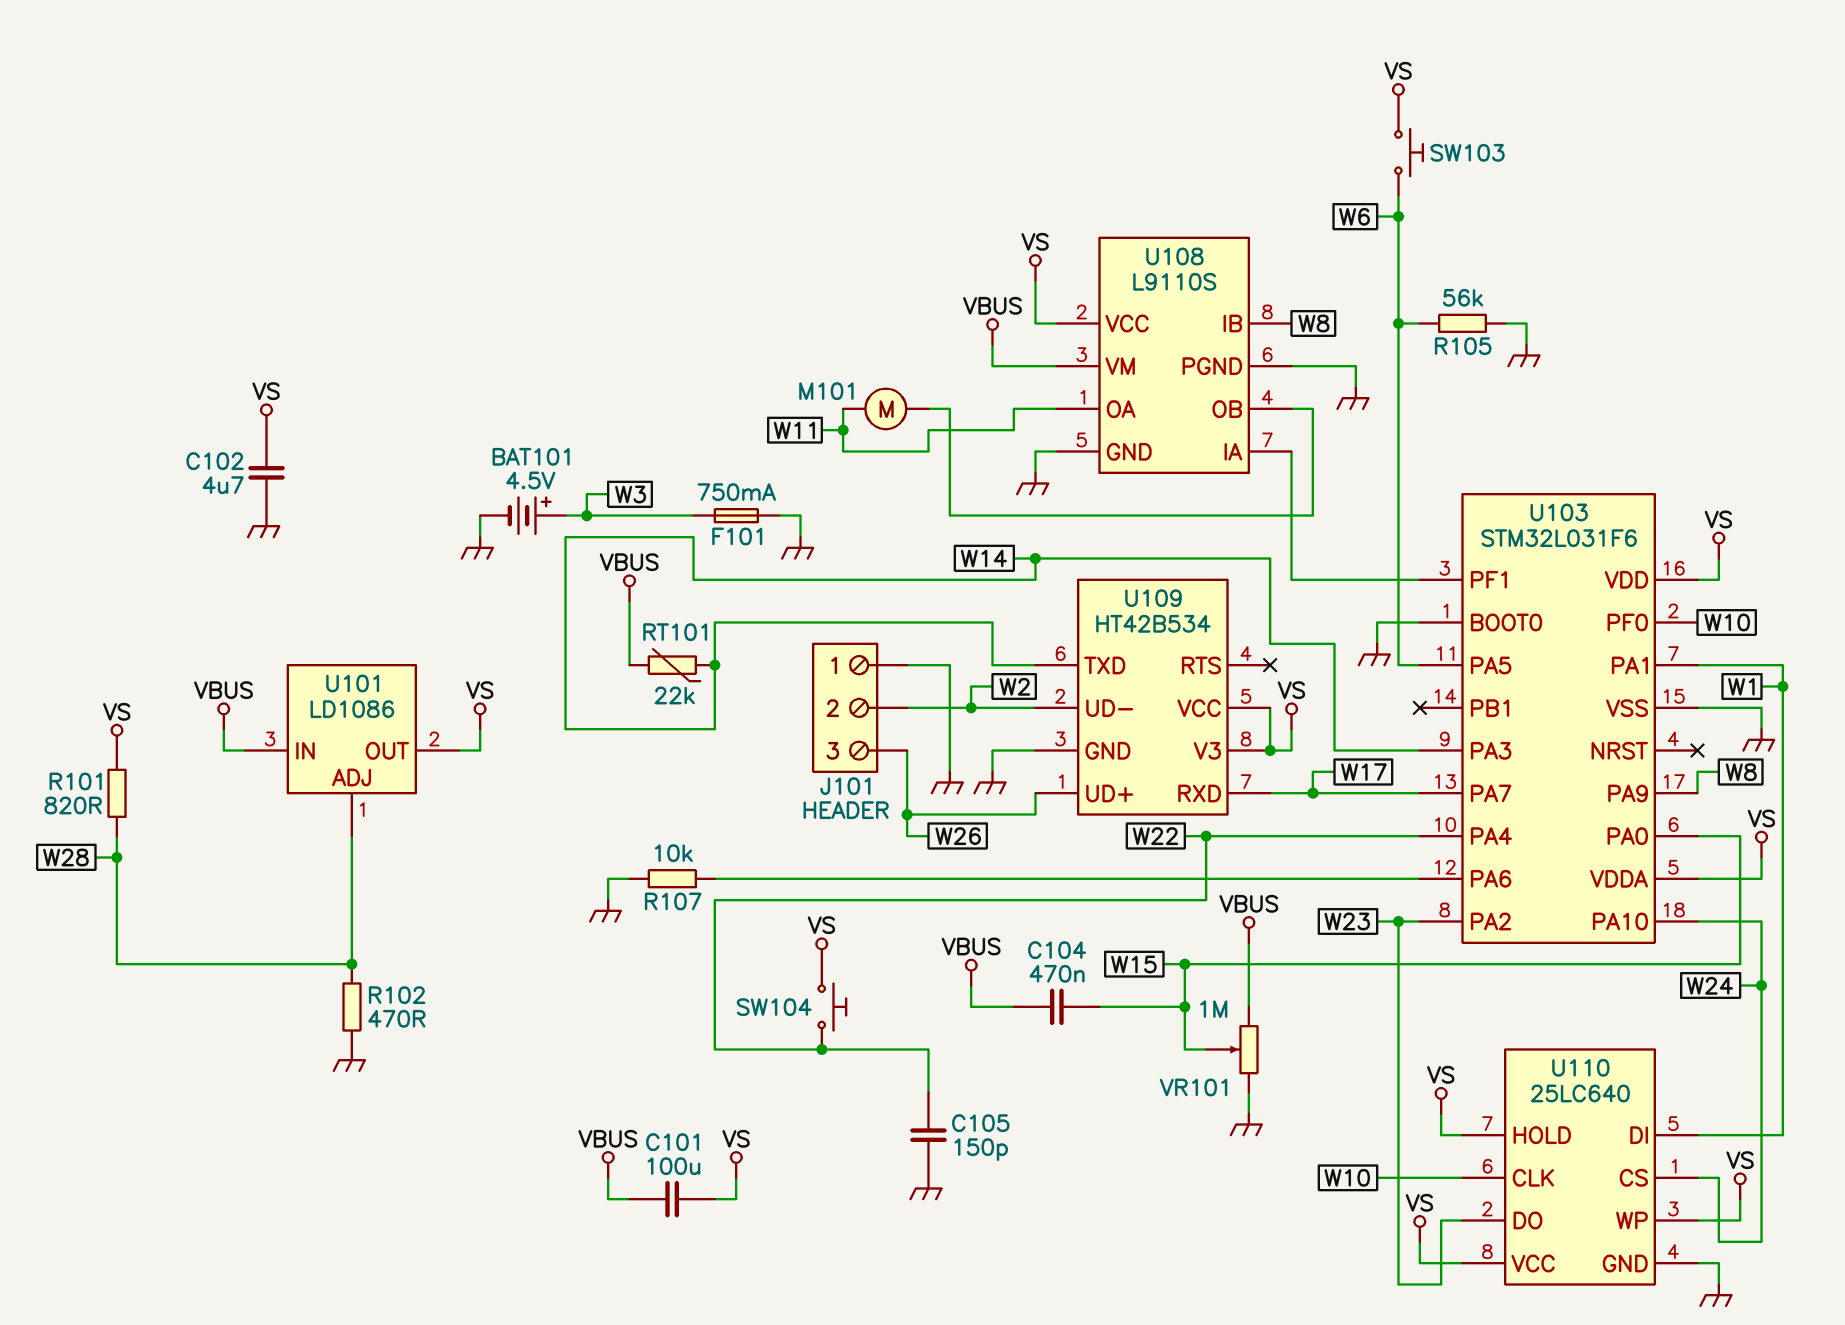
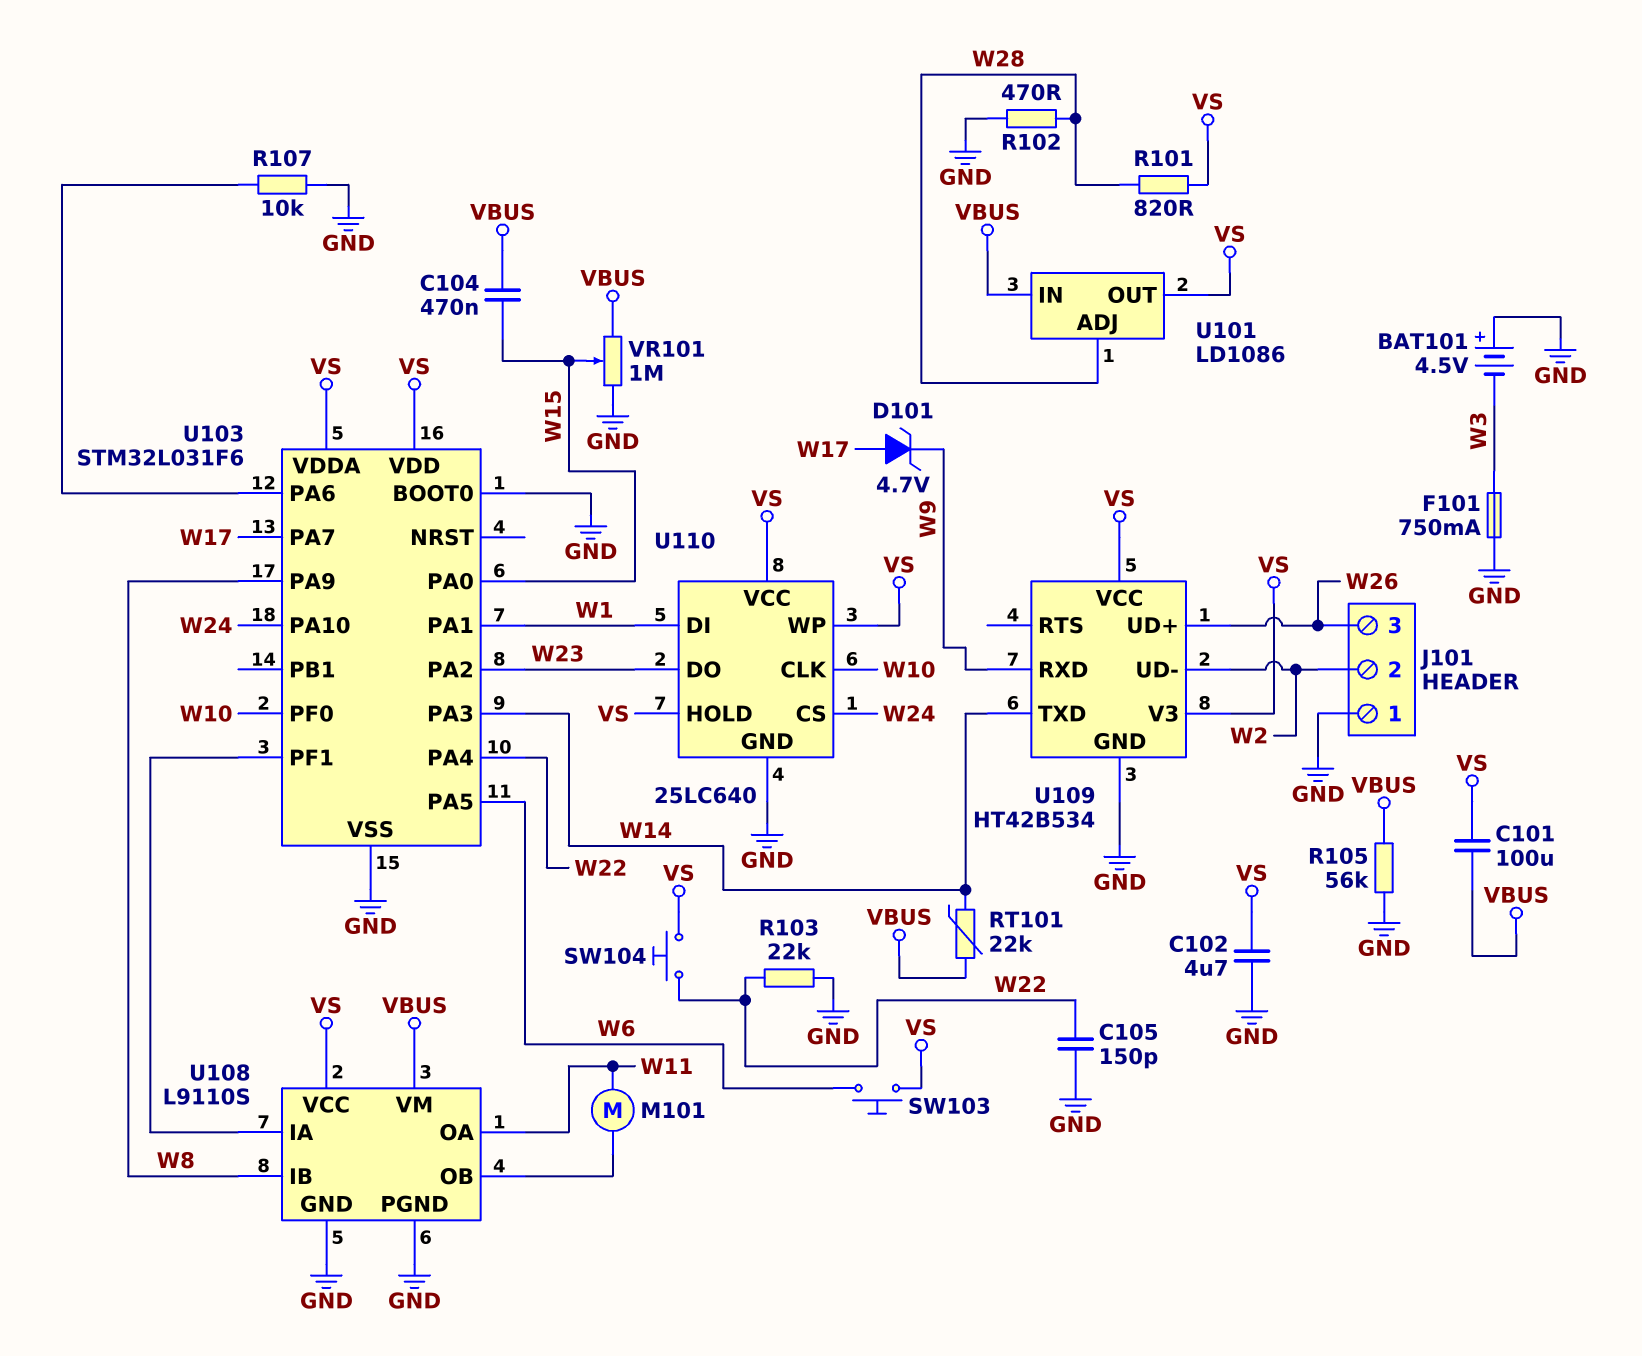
BAT101: 4.5V (plus W3, minus GND) -> 4.5V (plus GND, minus W3)
D101: none -> zener 4.7V (A W17, K W9)
R103: none -> 22k (GND, W22)
R105: 56k (GND, W6) -> 56k (GND, VBUS)
U109 pin RXD: W17 -> W9

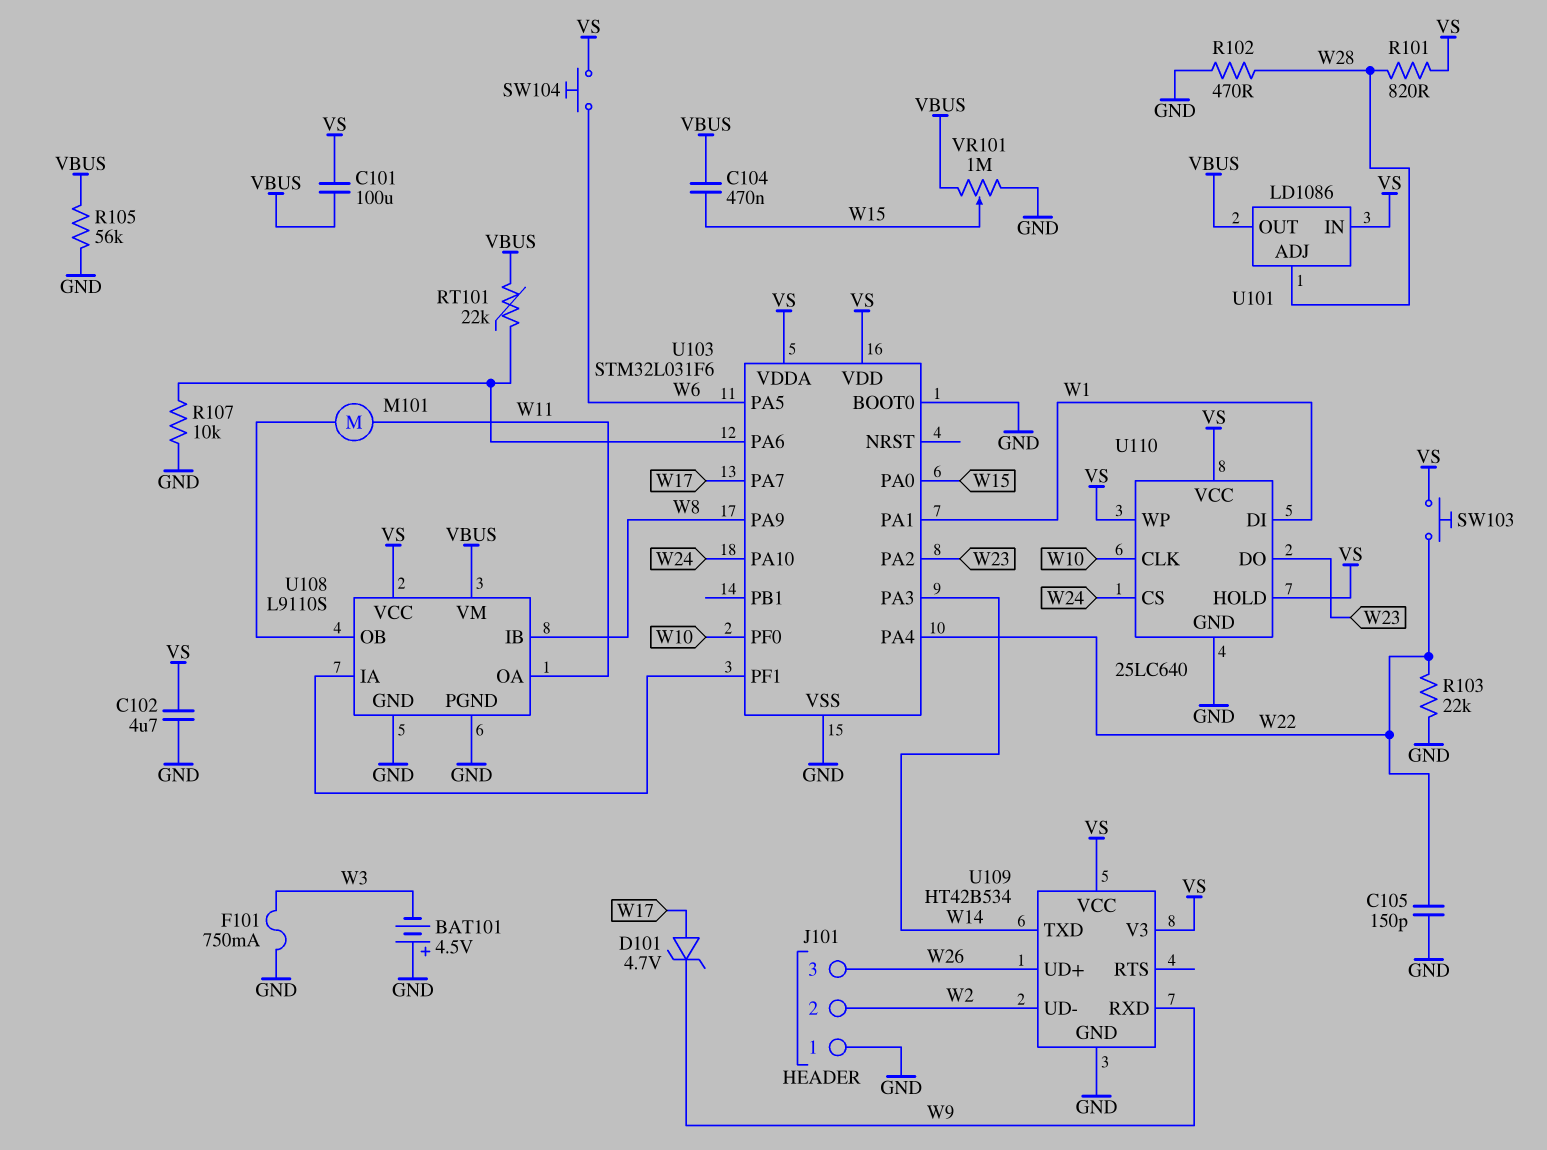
RT101: 22k (VBUS, W14) -> 22k (U103/PA6, VBUS)
SW103: button (VS, W6) -> button (VS, W22)
SW104: button (VS, W22) -> button (VS, W6)
U101 pin IN: VBUS -> VS
U101 pin OUT: VS -> VBUS

